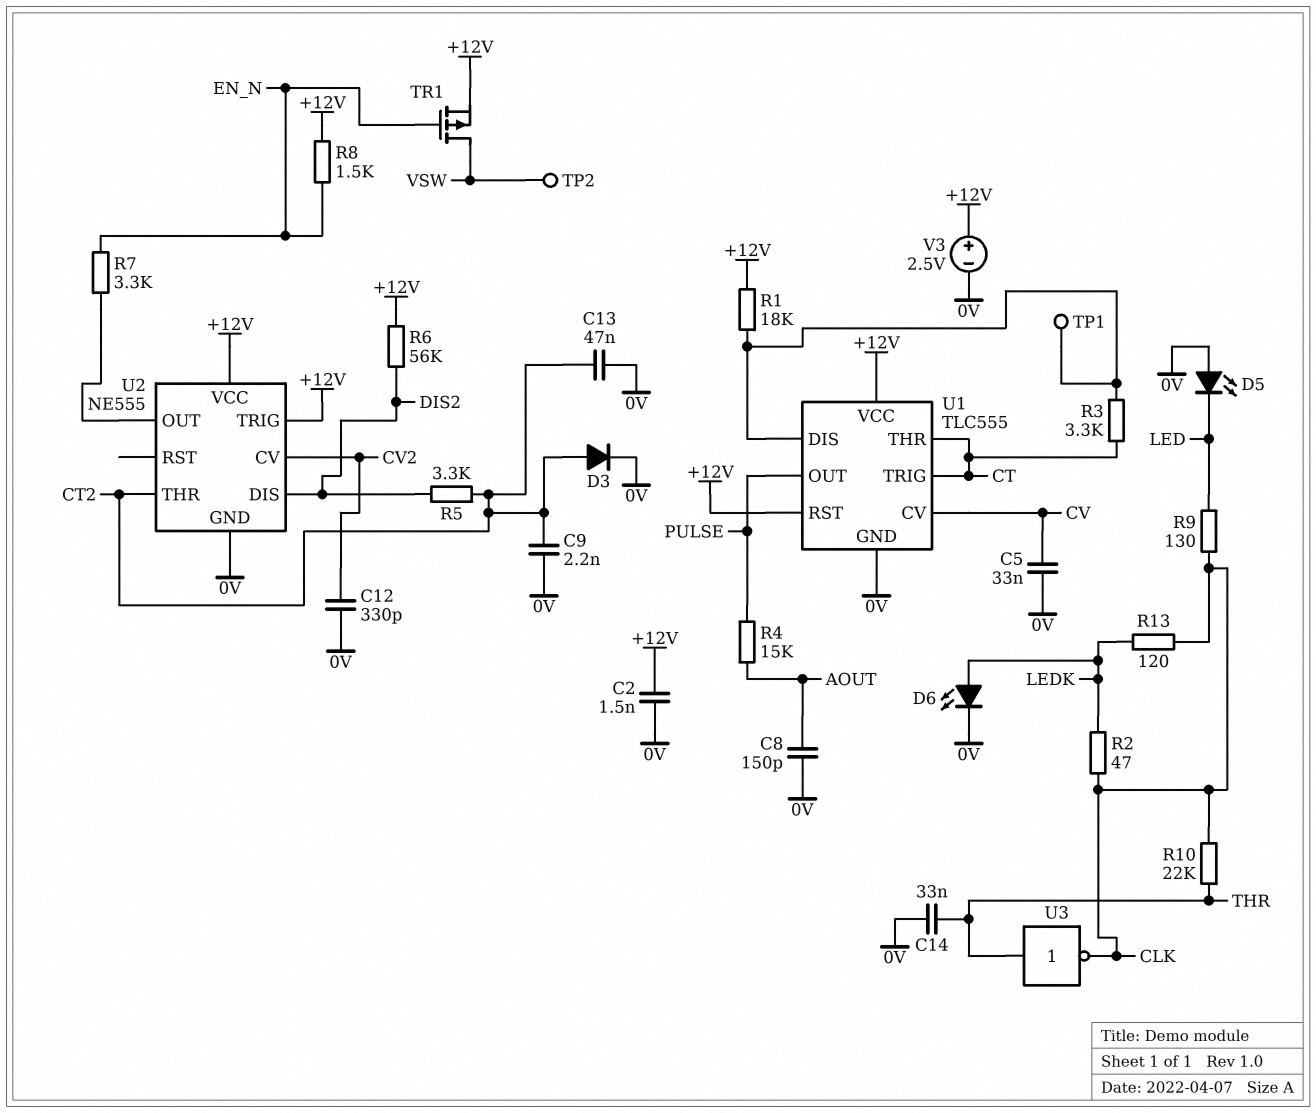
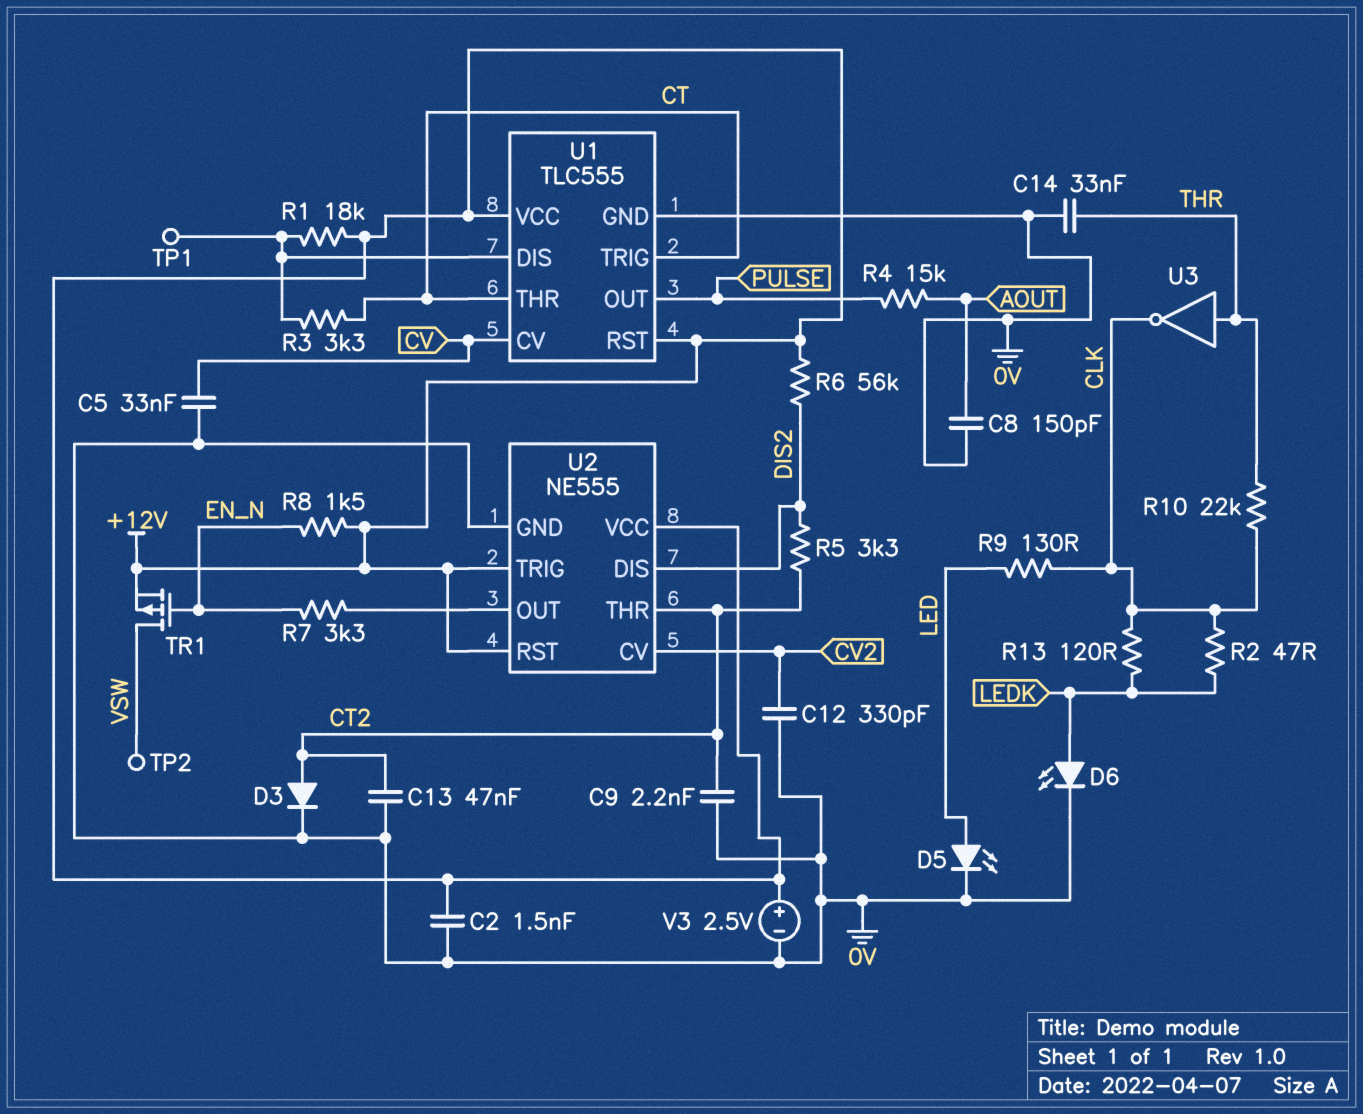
D5: LED (A 0V, K LED) -> LED (A LED, K 0V)
U2 pin RST: none -> +12V

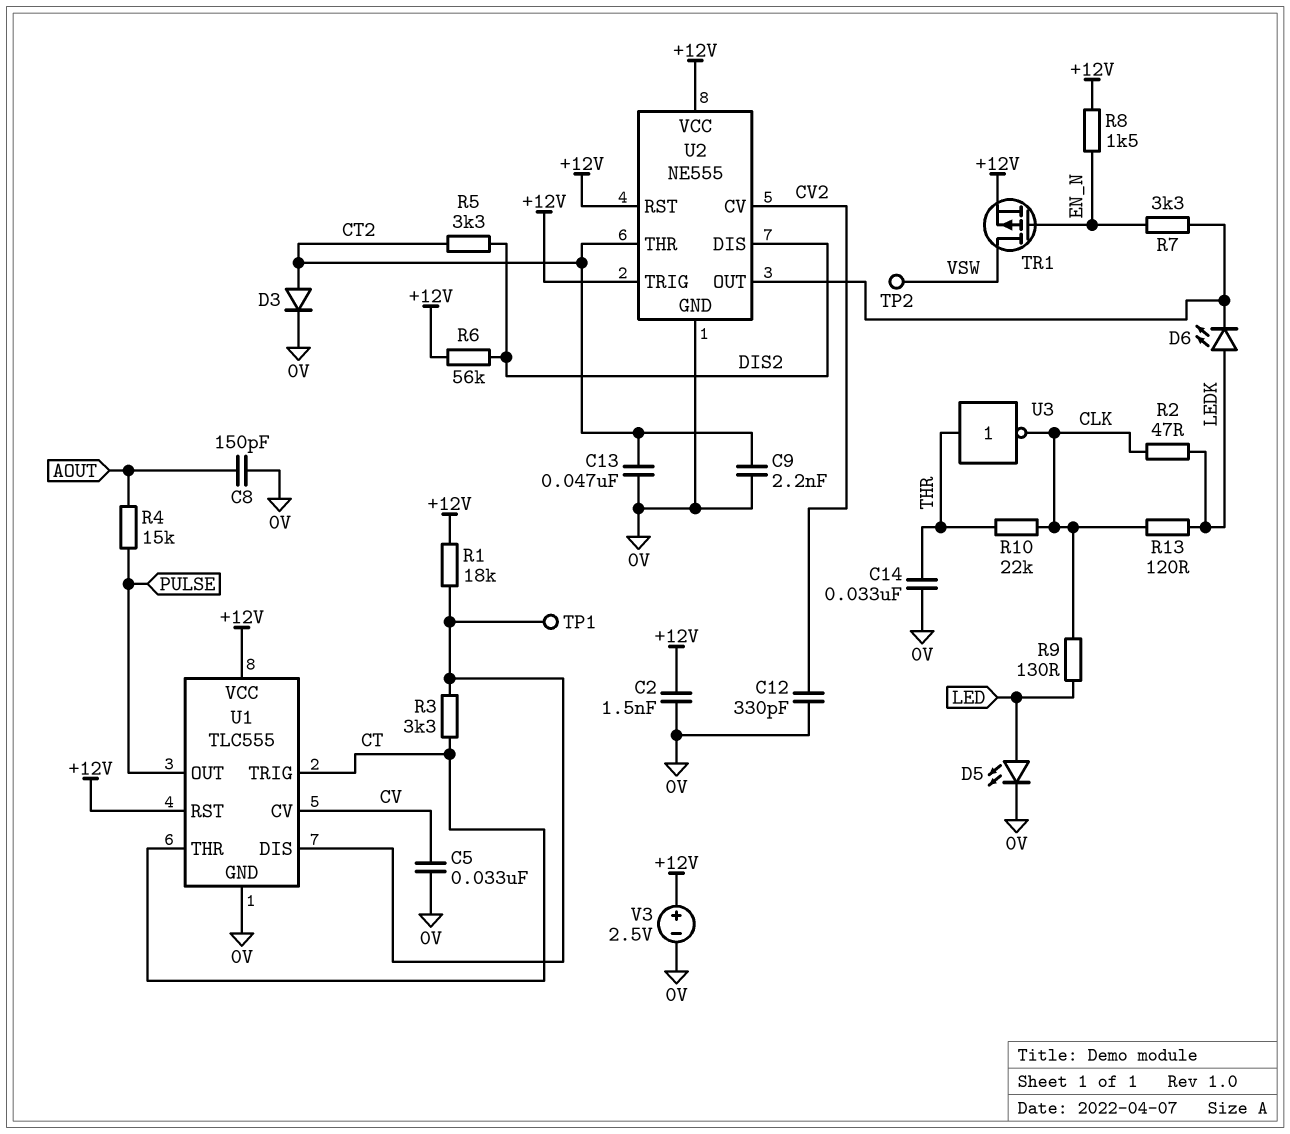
D6: LED (A LEDK, K 0V) -> LED (A LEDK, K U2/OUT)

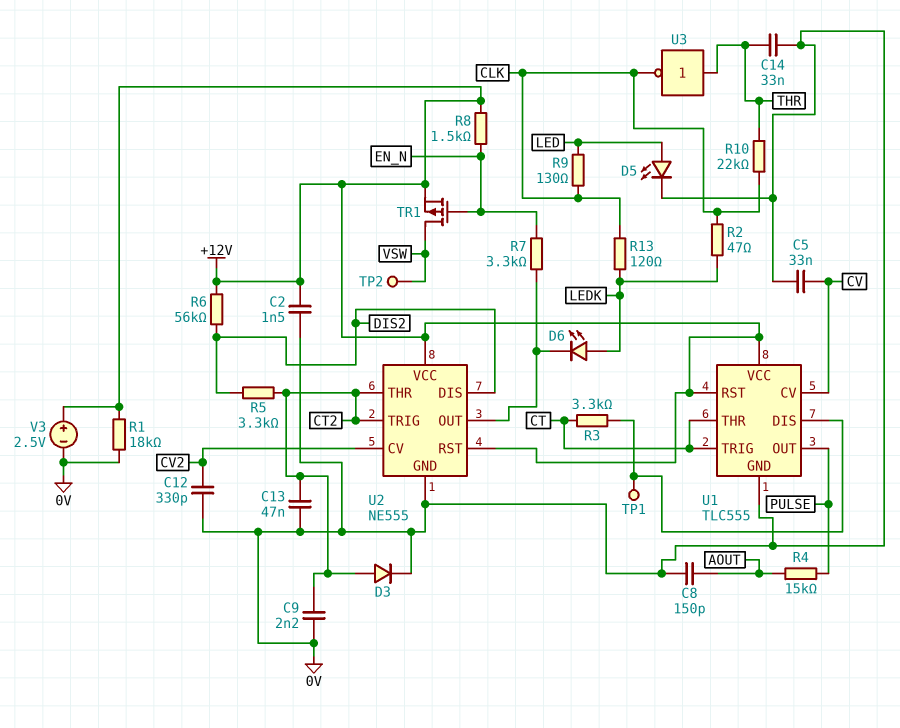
R1: 18k (+12V, U1/DIS) -> 18k (+12V, 0V)
U2 pin TRIG: +12V -> CT2

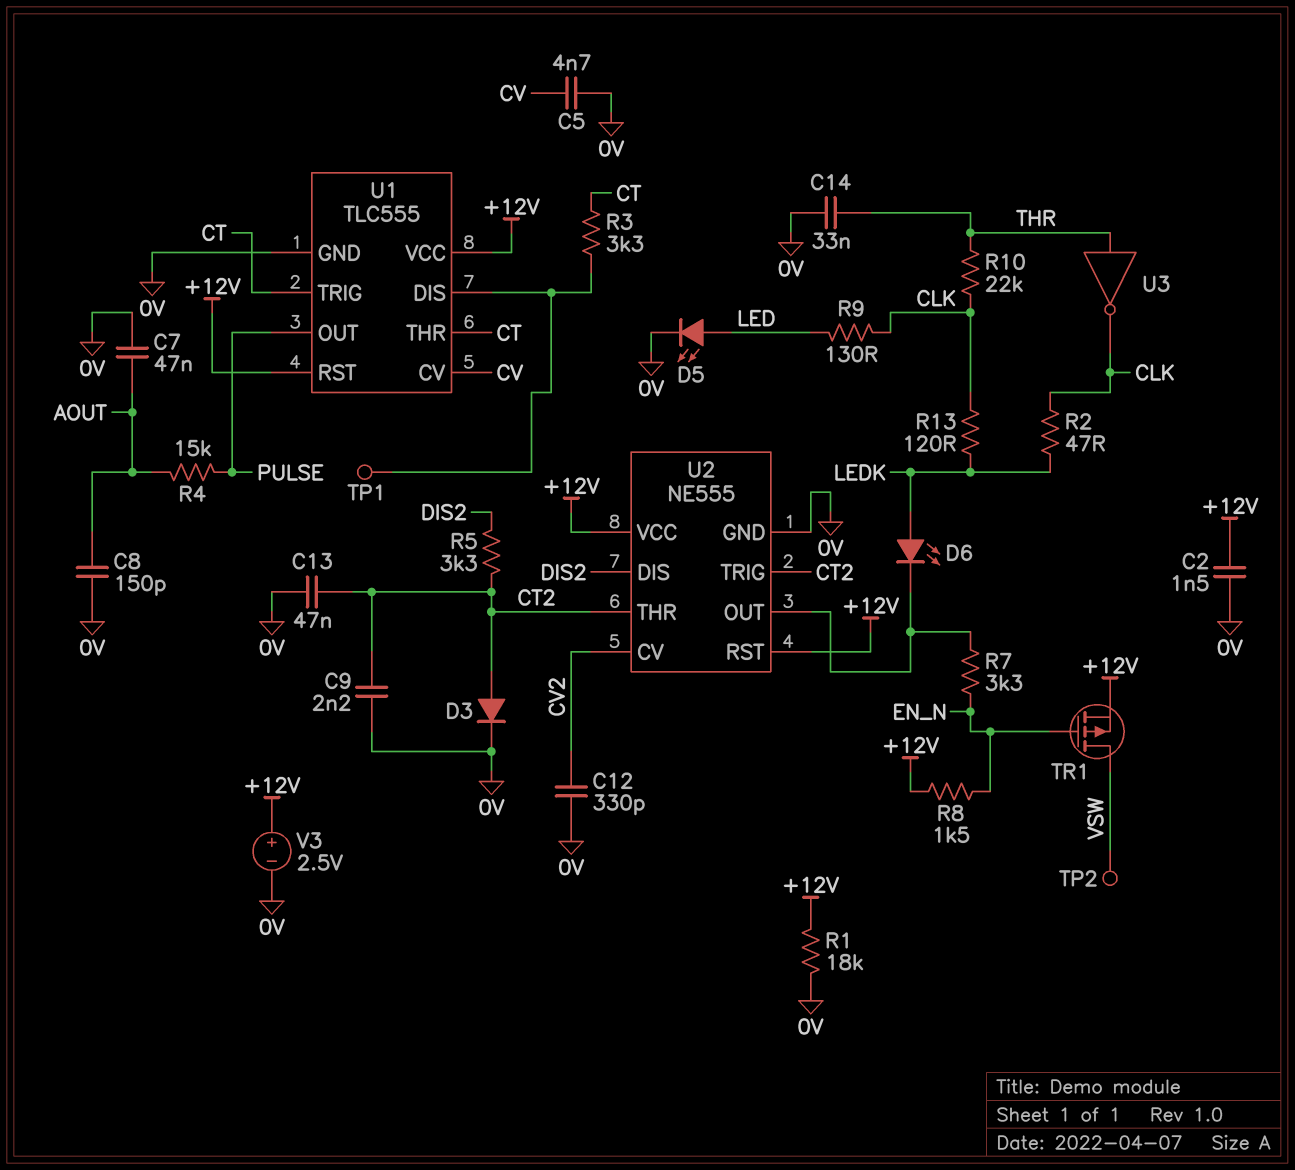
C5: 33nF (0V, CV) -> 4.7nF (0V, CV)
C7: none -> 47nF (0V, AOUT)
R6: 56k (+12V, DIS2) -> none

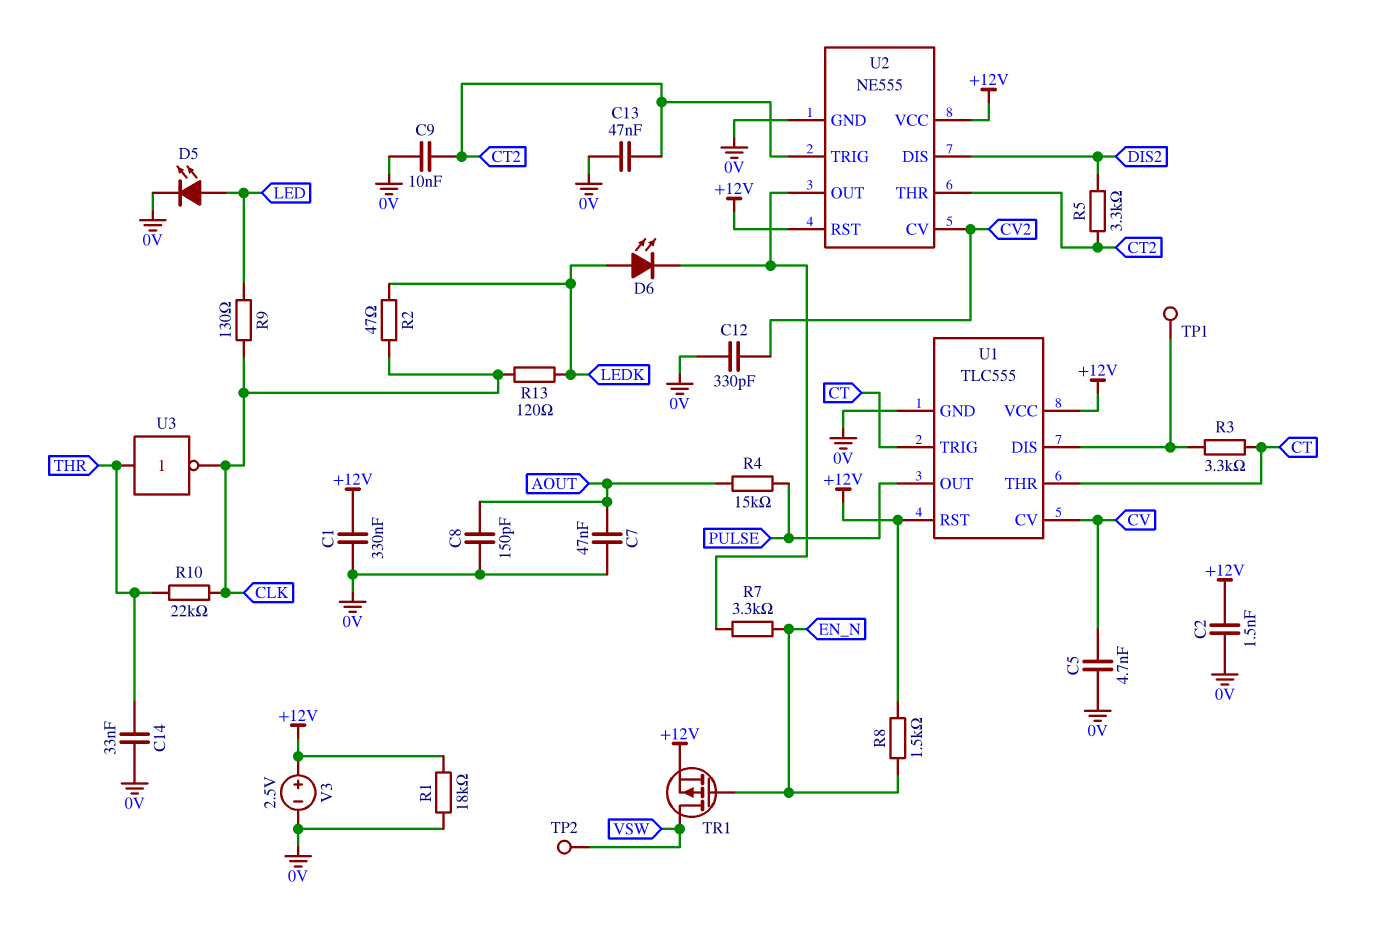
C1: none -> 330nF (+12V, 0V)
C9: 2.2nF (0V, CT2) -> 10nF (0V, CT2)
D3: diode (A CT2, K 0V) -> none

